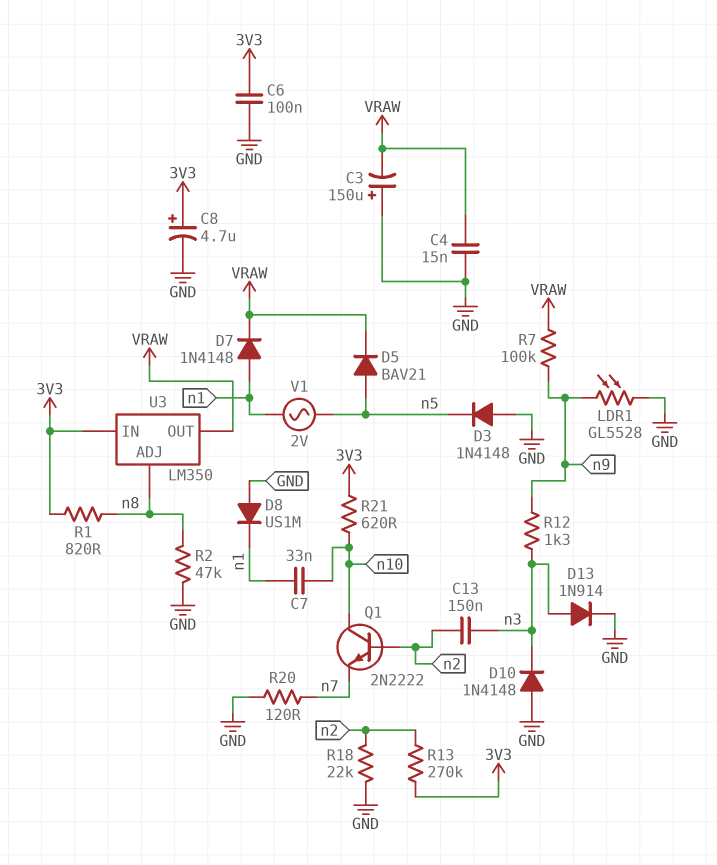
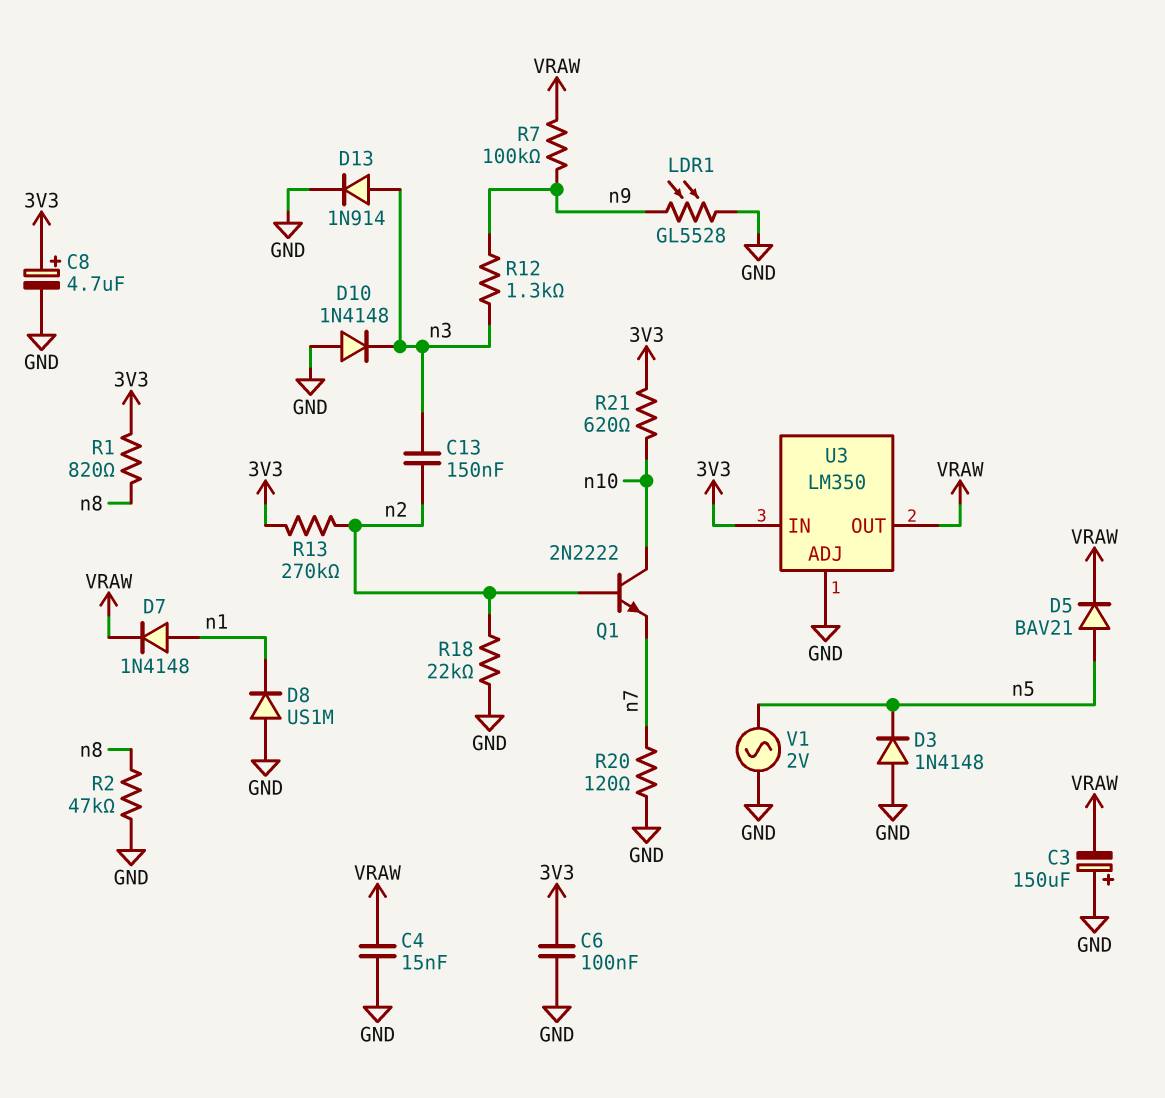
C7: 33nF (n1, n10) -> none
U3 pin ADJ: n8 -> GND
V1: AC 2V (n1, n5) -> AC 2V (GND, n5)

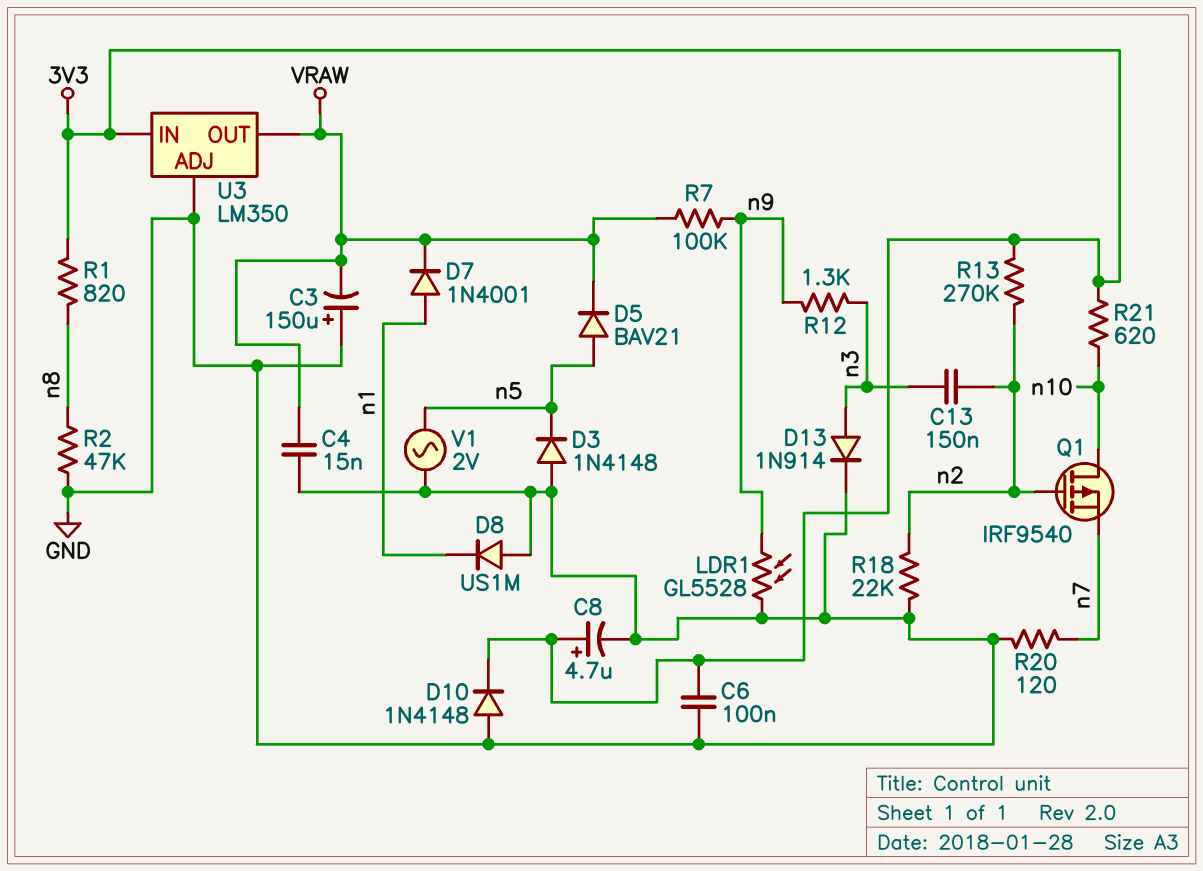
D7: diode 1N4148 (A n1, K VRAW) -> diode 1N4001 (A n1, K VRAW)
D10: diode 1N4148 (A GND, K n3) -> diode 1N4148 (A GND, K 3V3)
Q1: NPN 2N2222 (B n2, C n10, E n7) -> PMOS IRF9540 (G n2, D n10, S n7)

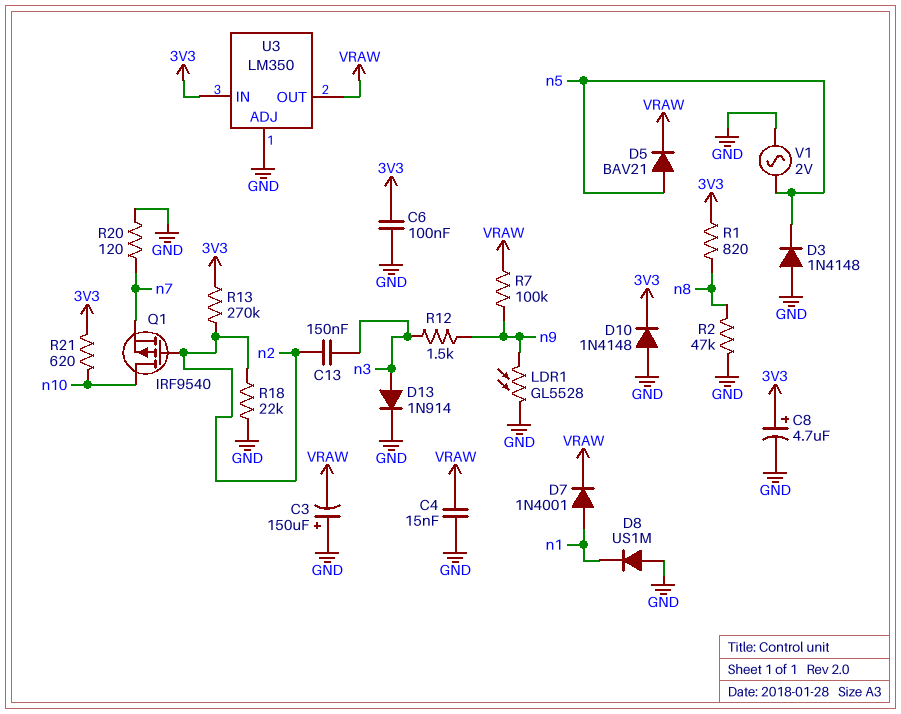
R12: 1.3k (n3, n9) -> 1.5k (n3, n9)

